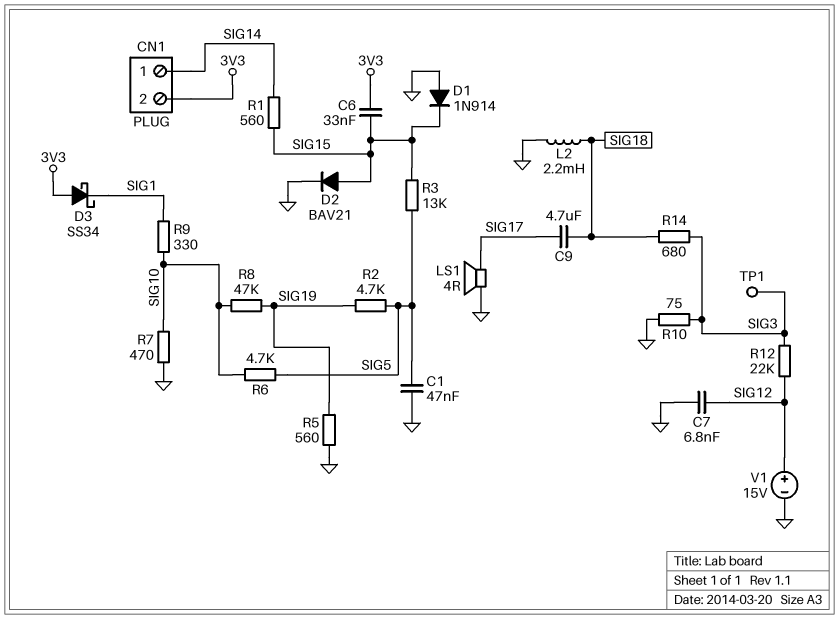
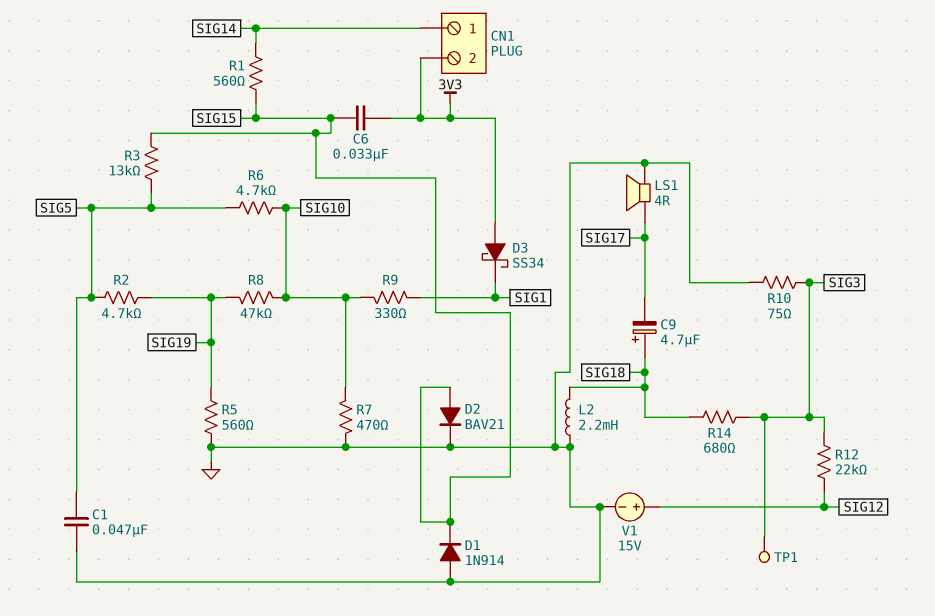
C7: 6.8nF (GND, SIG12) -> none
C9: 4.7uF (SIG17, SIG18) -> 4.7uF (plus SIG18, minus SIG17)

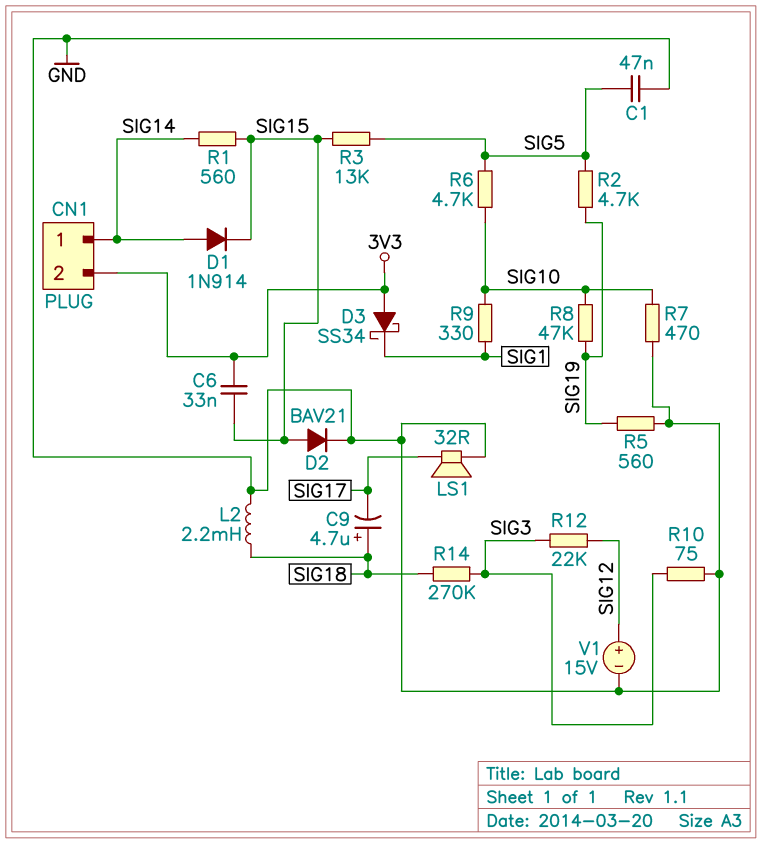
D1: diode 1N914 (A GND, K SIG15) -> diode 1N914 (A SIG14, K SIG15)
LS1: speaker 4R (GND, SIG17) -> speaker 32R (GND, SIG17)
R14: 680 (SIG3, SIG18) -> 270k (SIG3, SIG18)
TP1: test point (SIG3) -> none

